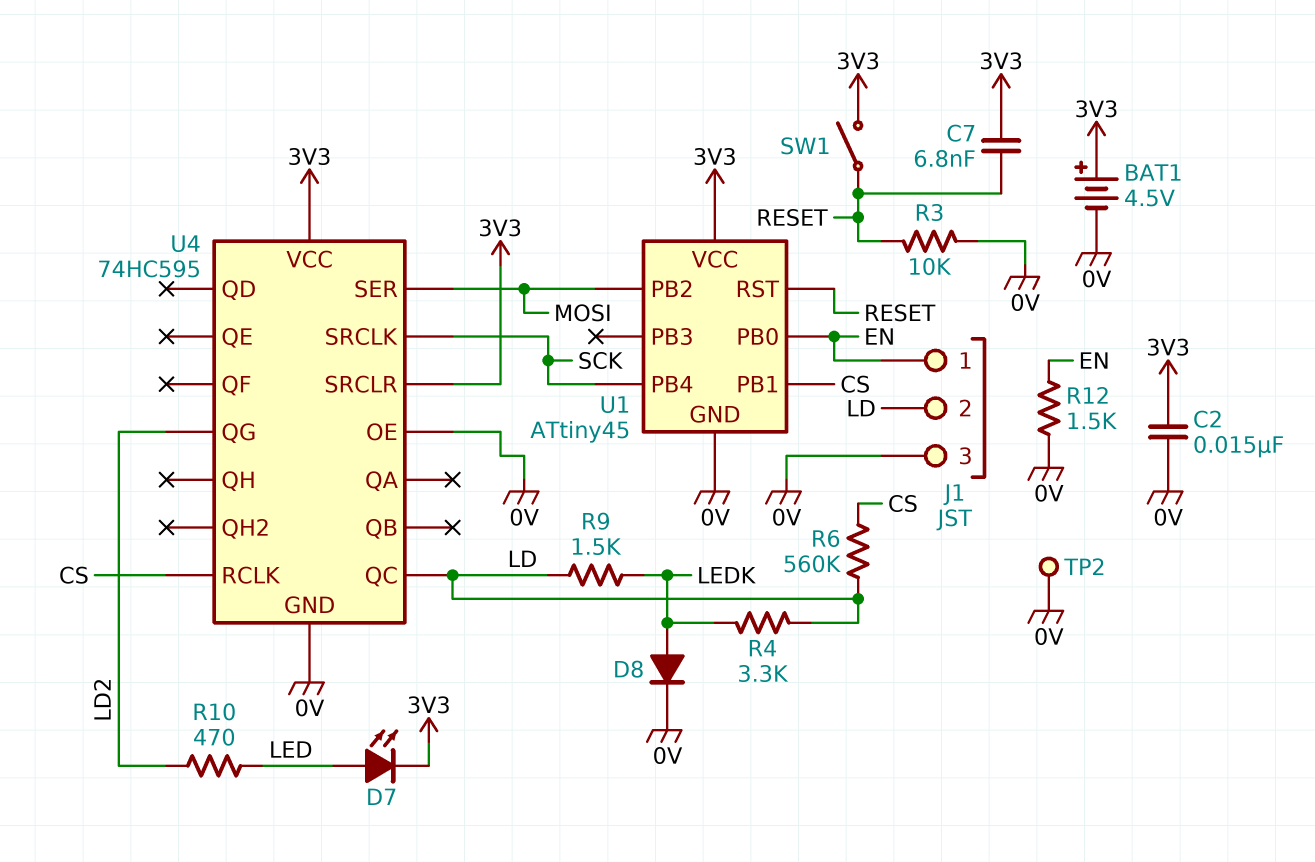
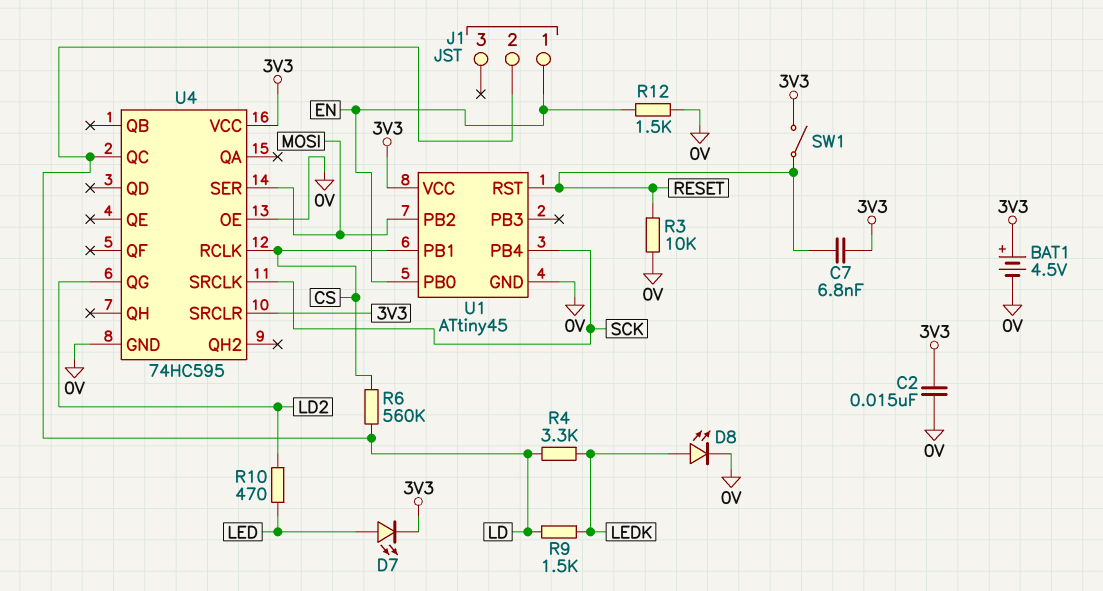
D8: diode (A LEDK, K 0V) -> LED (A LEDK, K 0V)
J1 pin 3: 0V -> none
TP2: test point (0V) -> none

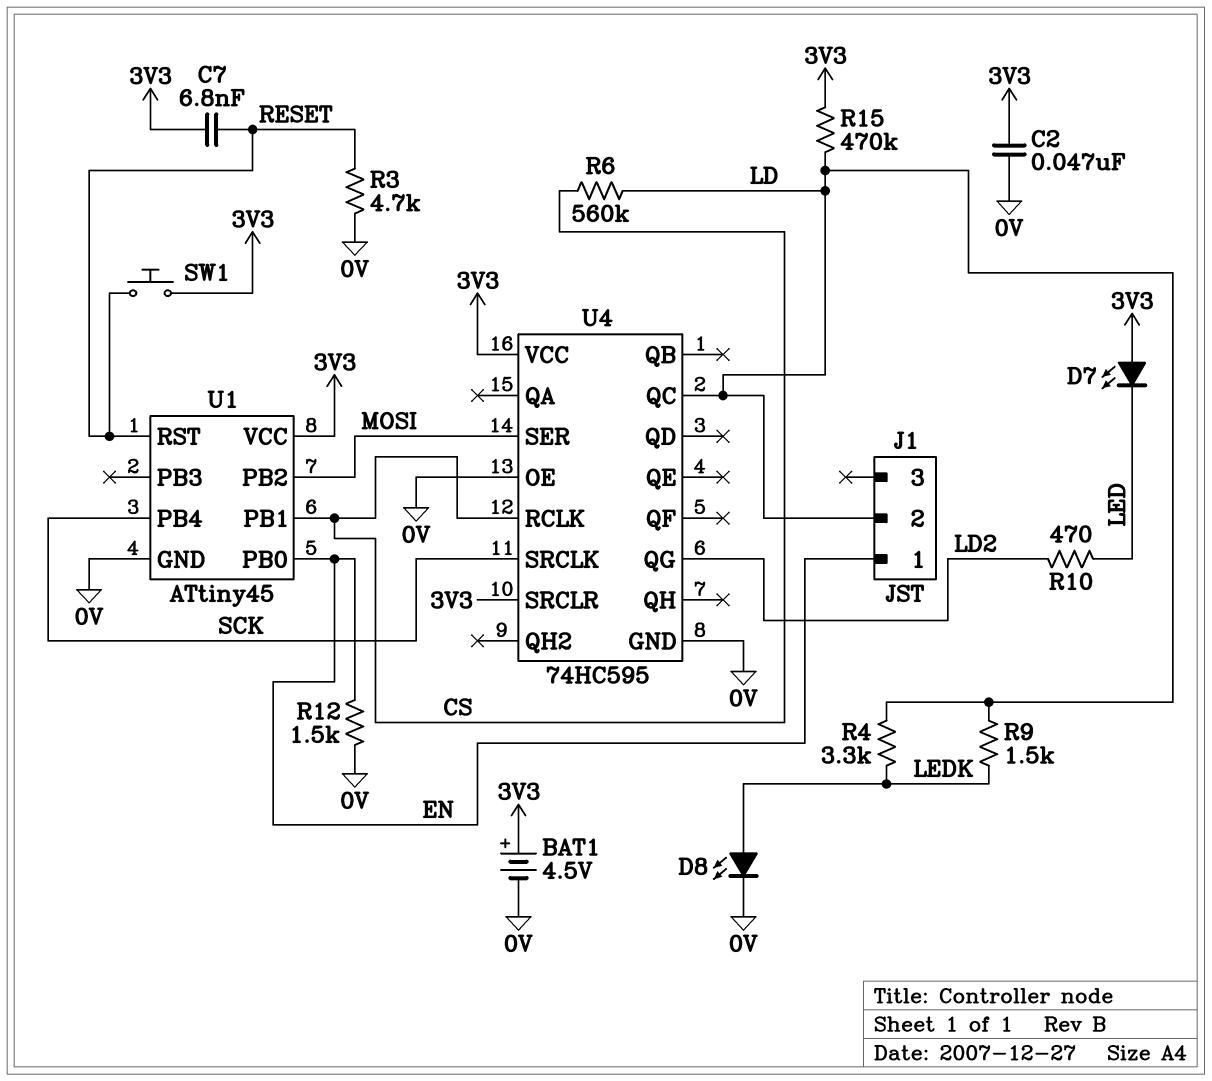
C2: 15nF (0V, 3V3) -> 47nF (0V, 3V3)
D7: LED (A LED, K 3V3) -> LED (A 3V3, K LED)
R3: 10k (0V, RESET) -> 4.7k (0V, RESET)
R15: none -> 470k (3V3, LD)
SW1: switch (3V3, RESET) -> button (3V3, RESET)

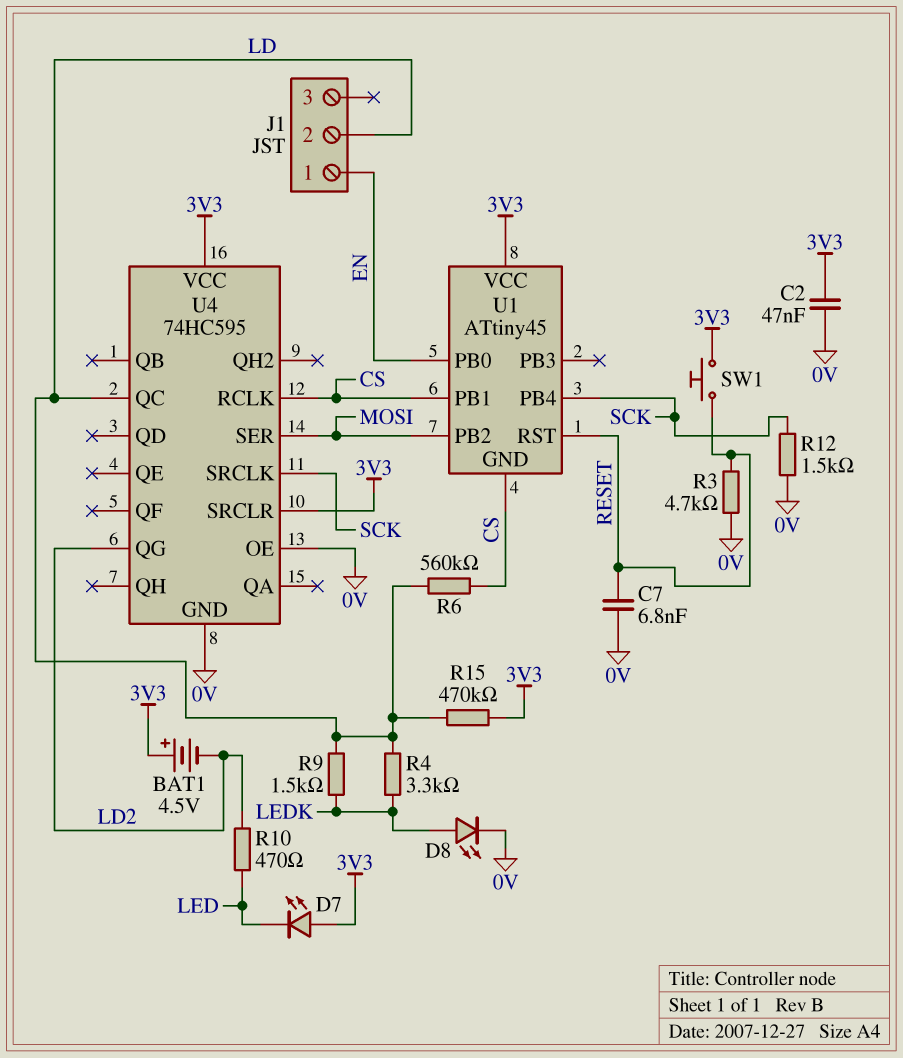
BAT1: 4.5V (plus 3V3, minus 0V) -> 4.5V (plus 3V3, minus LD2)
C7: 6.8nF (3V3, RESET) -> 6.8nF (0V, RESET)
R12: 1.5k (0V, EN) -> 1.5k (0V, SCK)
U1 pin GND: 0V -> CS

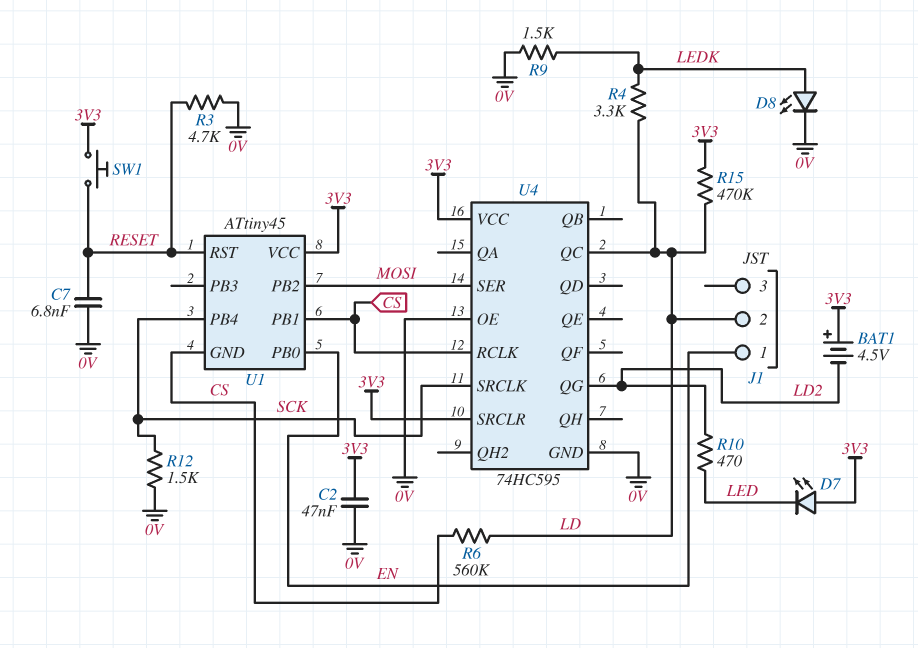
R9: 1.5k (LD, LEDK) -> 1.5k (0V, LEDK)

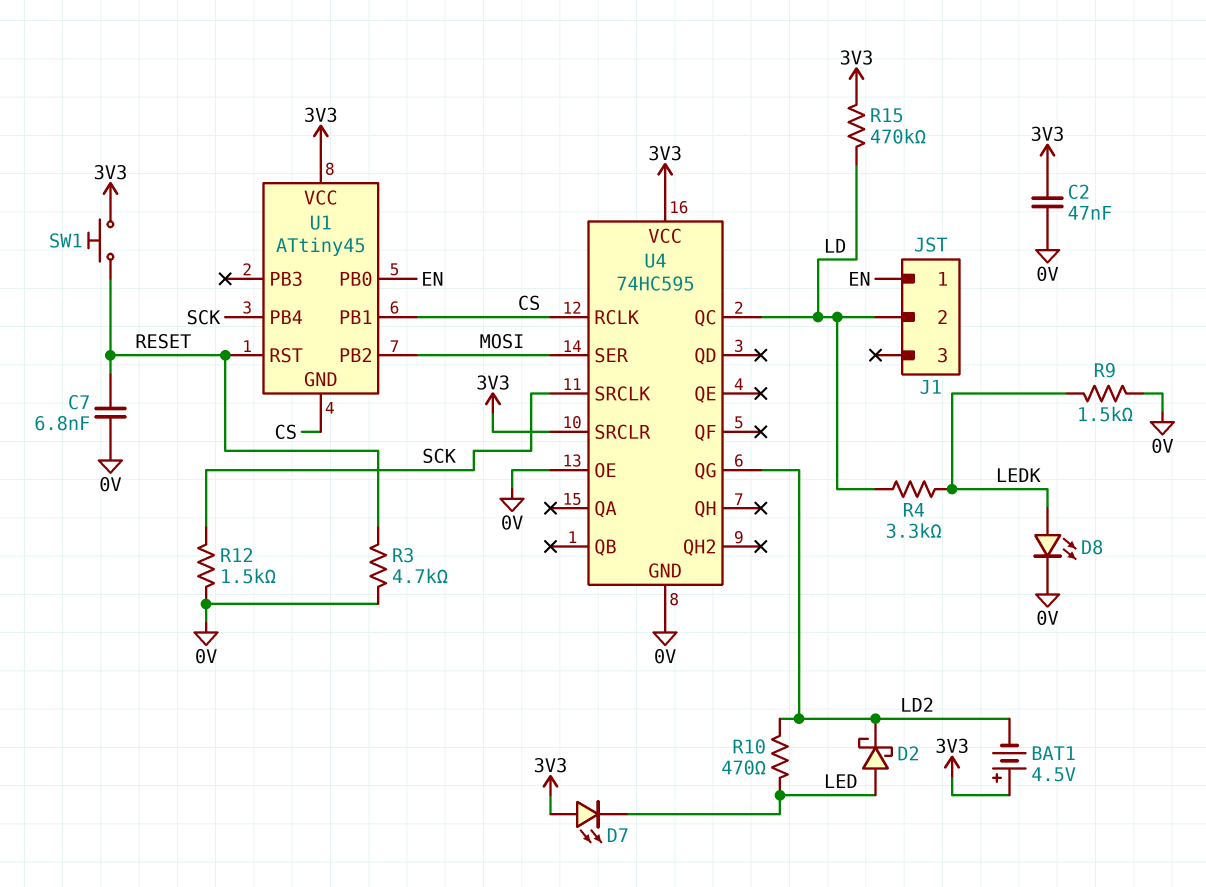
D2: none -> schottky (A LED, K LD2)
R6: 560k (CS, LD) -> none

